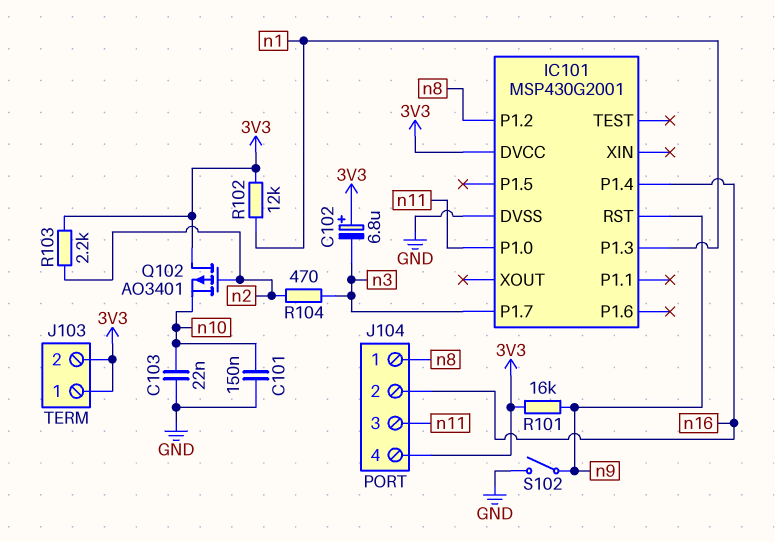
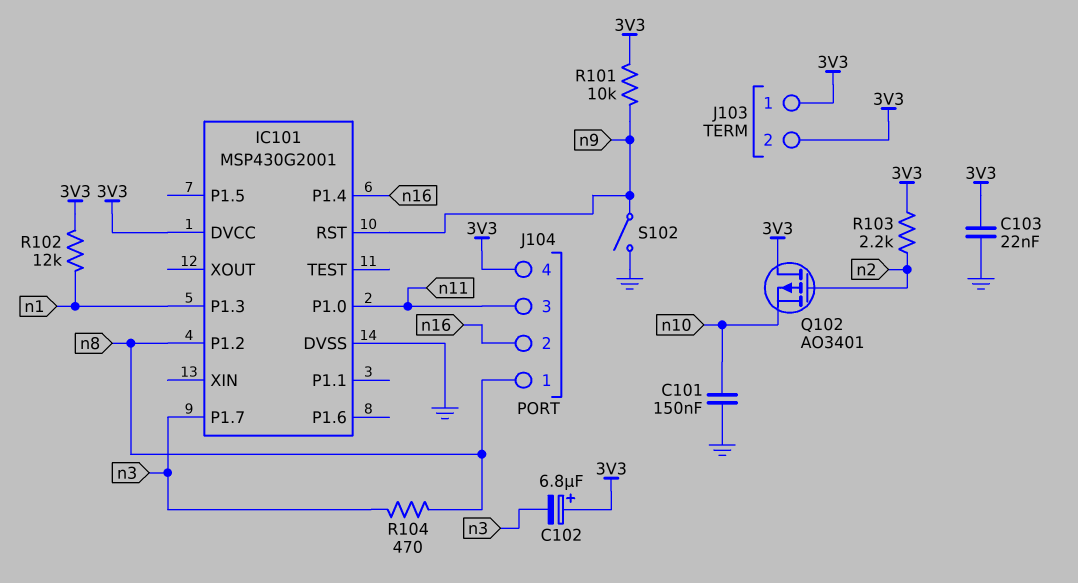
C103: 22nF (GND, n10) -> 22nF (3V3, GND)
R101: 16k (3V3, n9) -> 10k (3V3, n9)
R104: 470 (n2, n3) -> 470 (n3, n8)

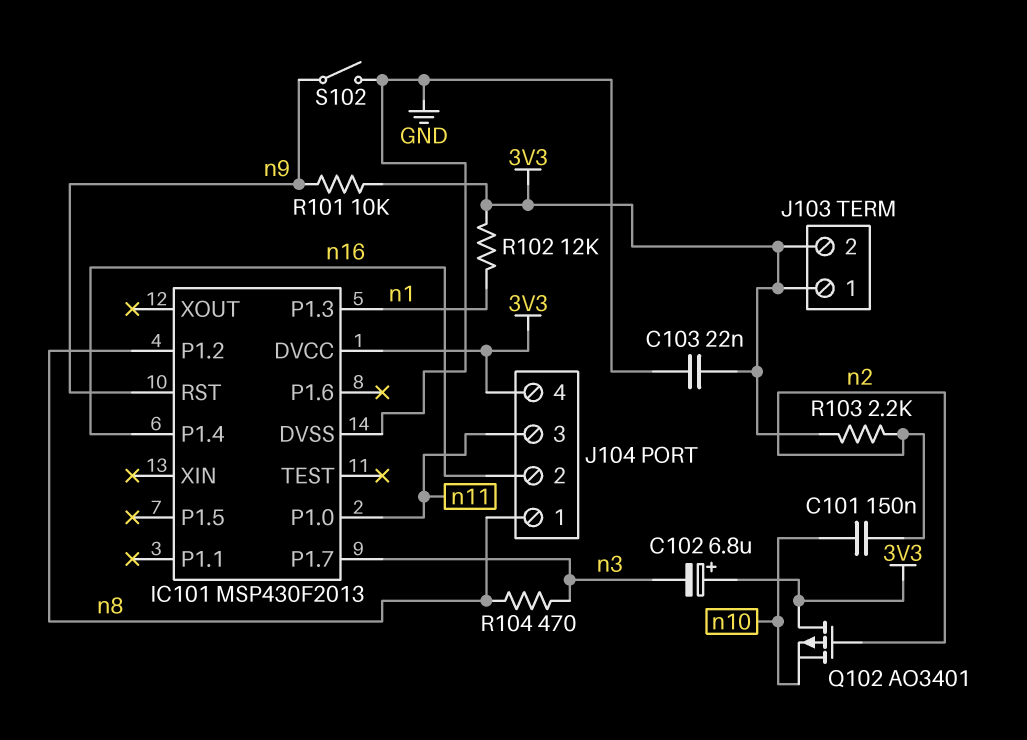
C101: 150nF (GND, n10) -> 150nF (n2, n10)
IC101: MSP430G2001 -> MSP430F2013

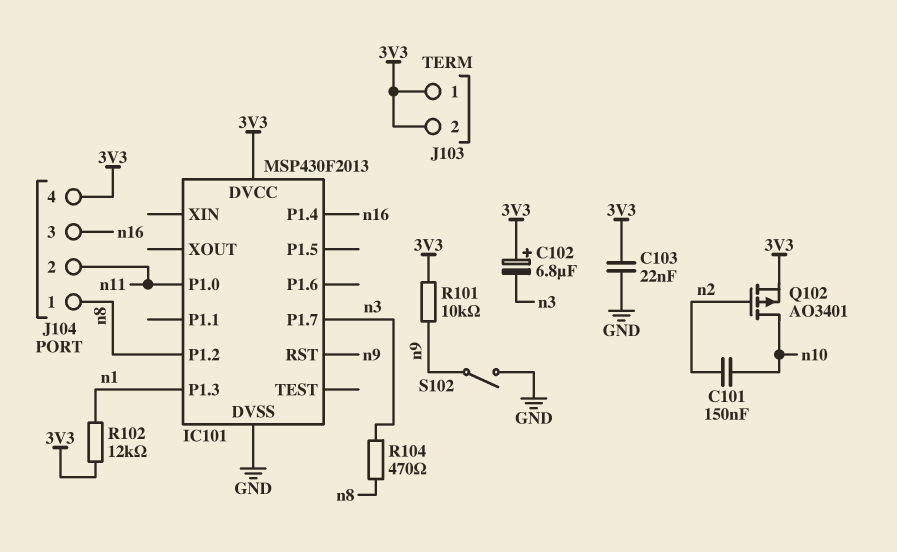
J104 pin 2: n16 -> n11
J104 pin 3: n11 -> n16
Q102: PMOS AO3401 (G n2, D 3V3, S n10) -> PMOS AO3401 (G n2, D n10, S 3V3)
R103: 2.2k (3V3, n2) -> none

